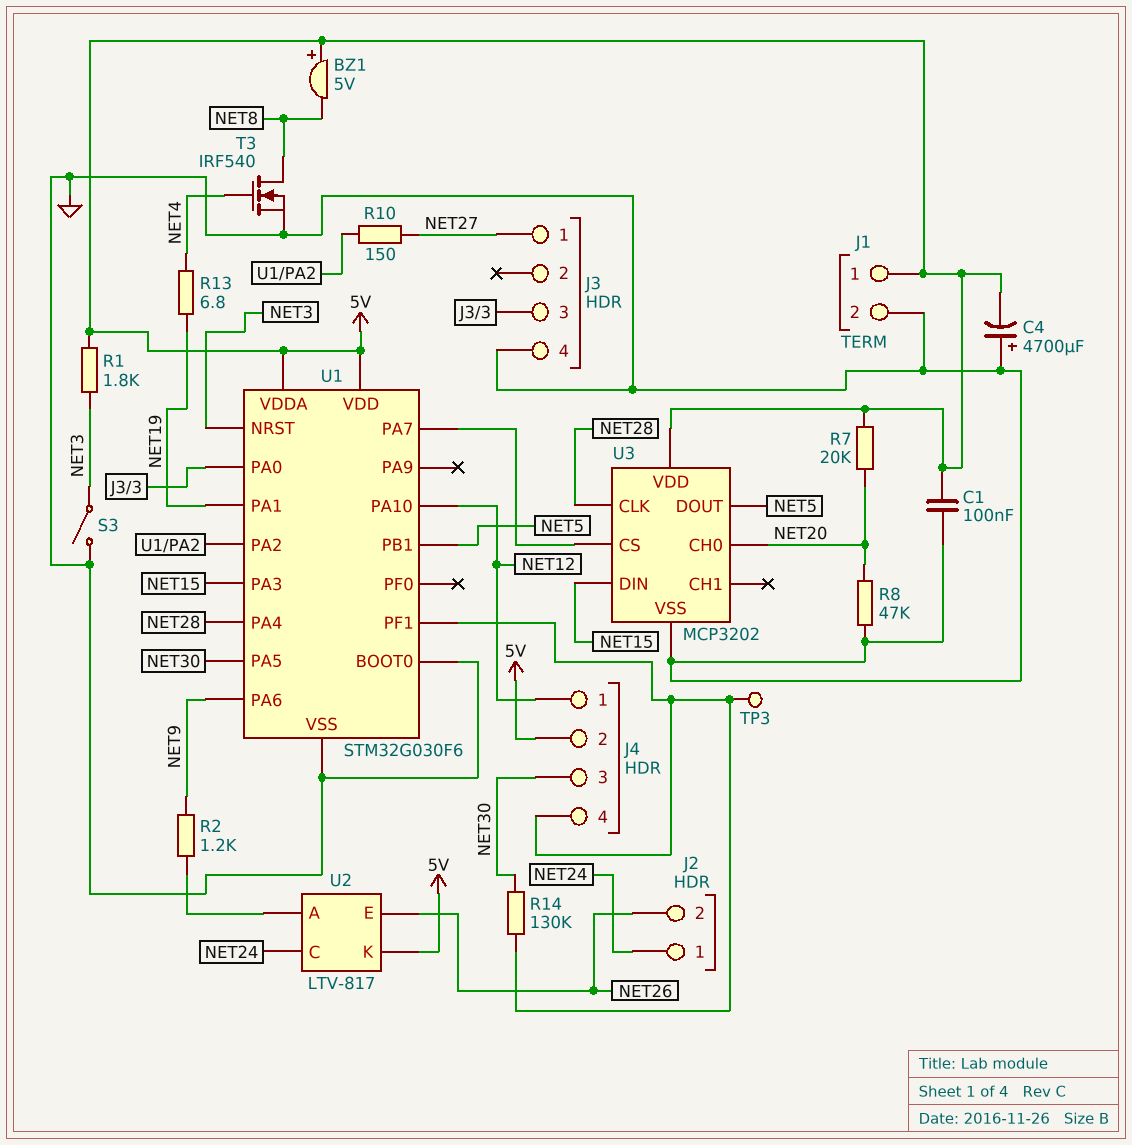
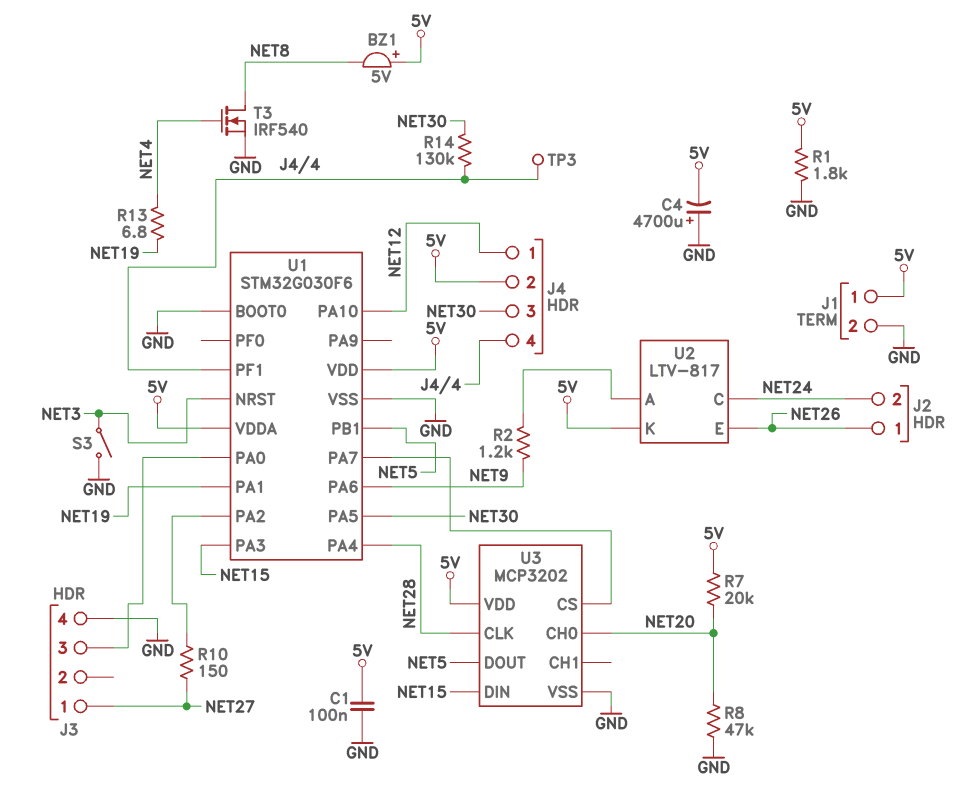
J2 pin 1: NET24 -> NET26
J2 pin 2: NET26 -> NET24
R1: 1.8k (5V, NET3) -> 1.8k (5V, GND)

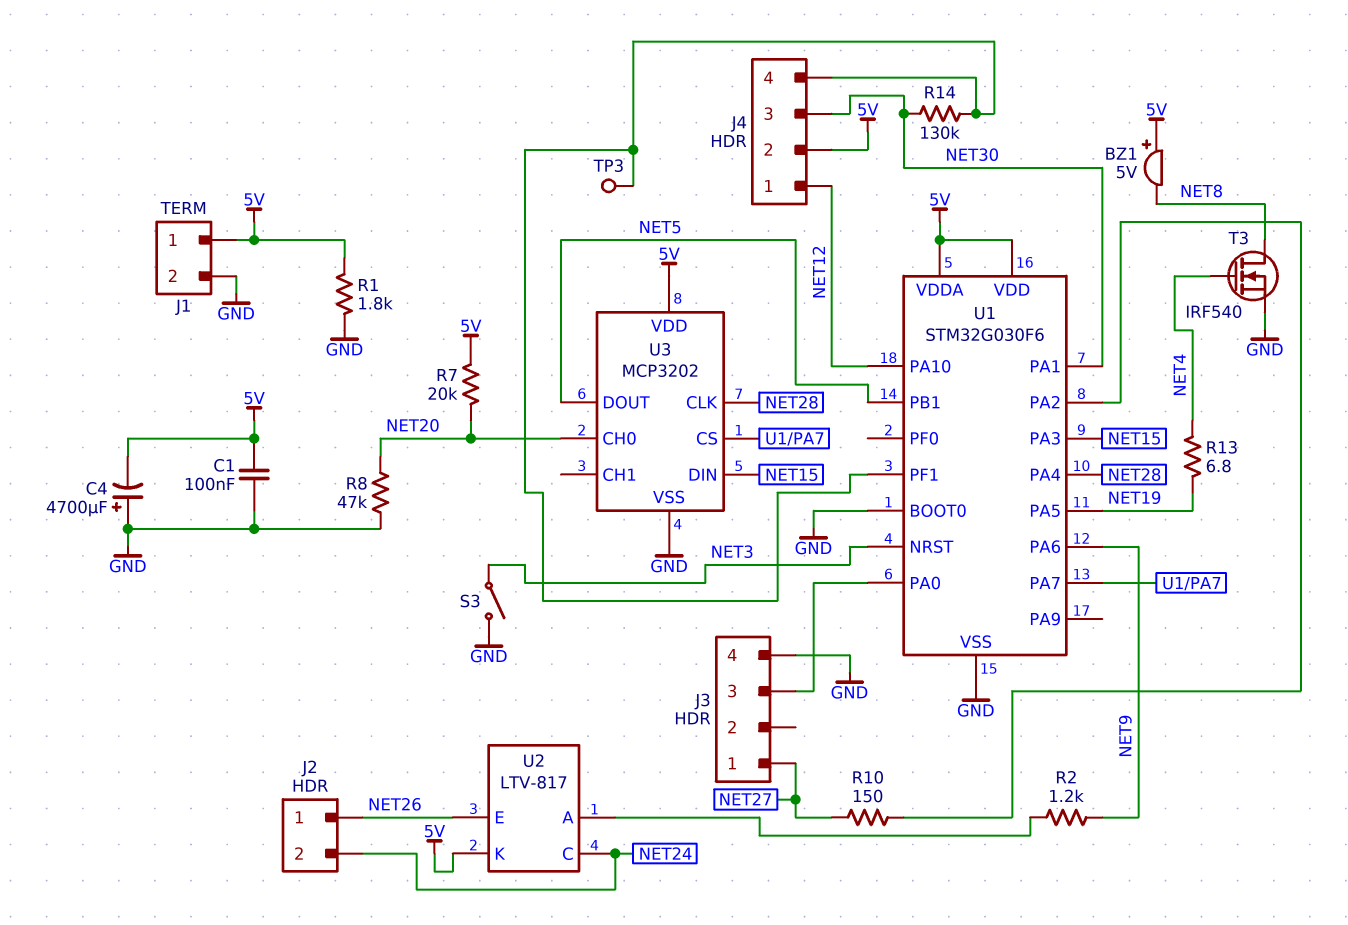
U1 pin PA1: NET19 -> NET30
U1 pin PA5: NET30 -> NET19

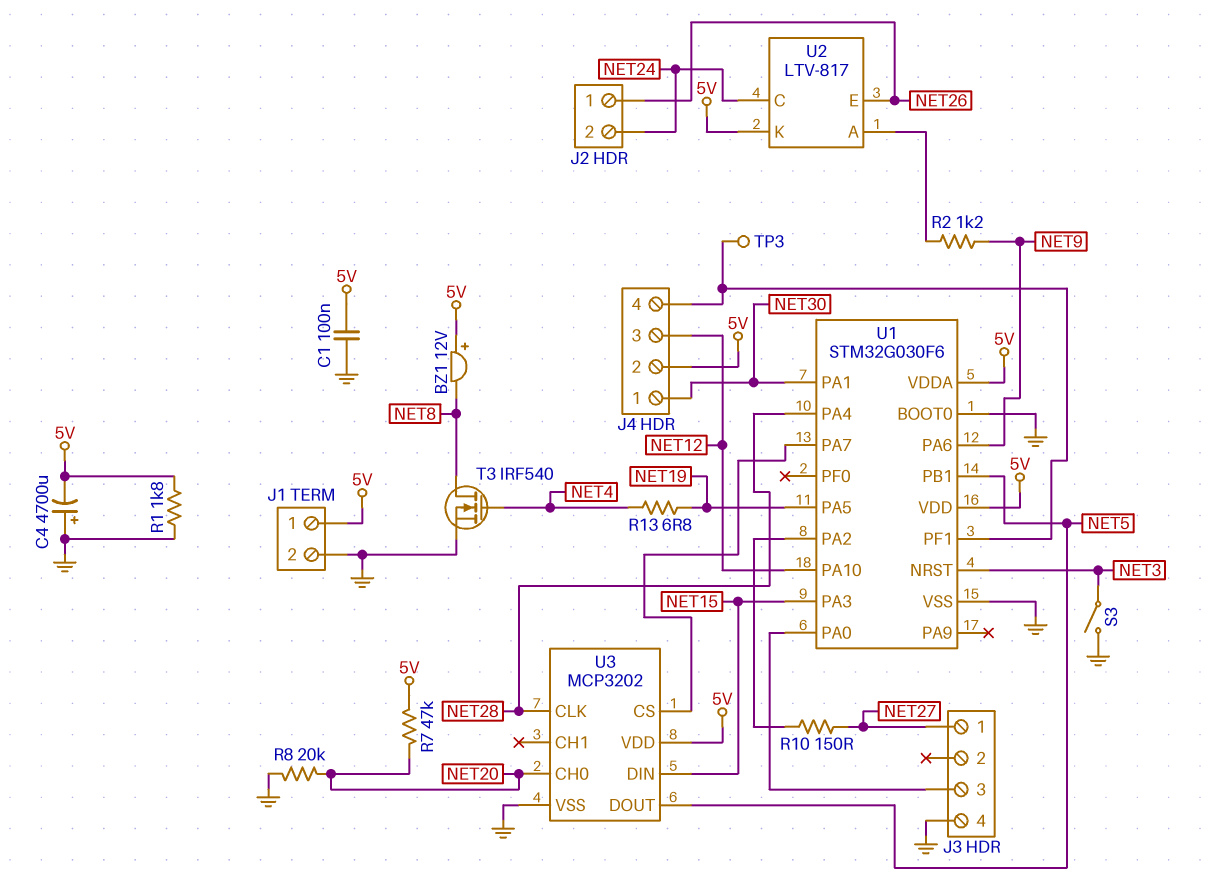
BZ1: buzzer 5V (plus 5V, minus NET8) -> buzzer 12V (plus 5V, minus NET8)
J4 pin 1: NET12 -> NET30
J4 pin 3: NET30 -> NET12
R7: 20k (5V, NET20) -> 47k (5V, NET20)
R8: 47k (GND, NET20) -> 20k (GND, NET20)
R14: 130k (J4/4, NET30) -> none

